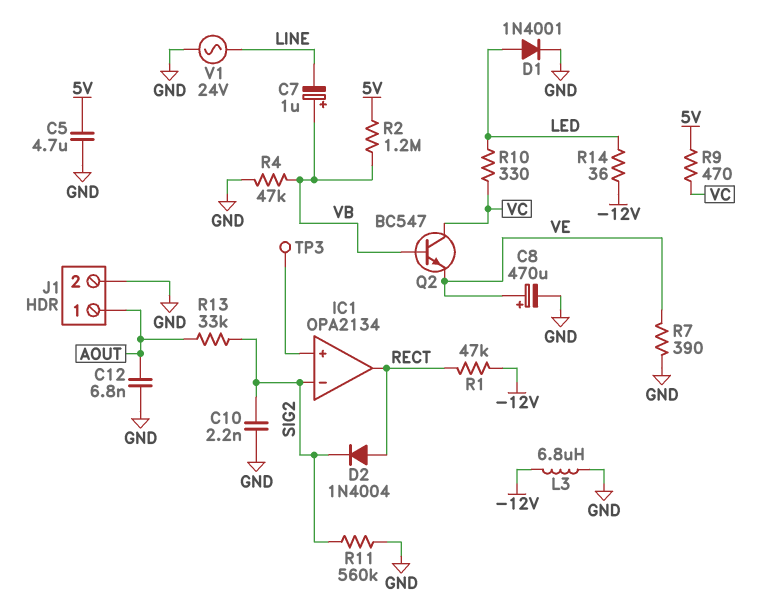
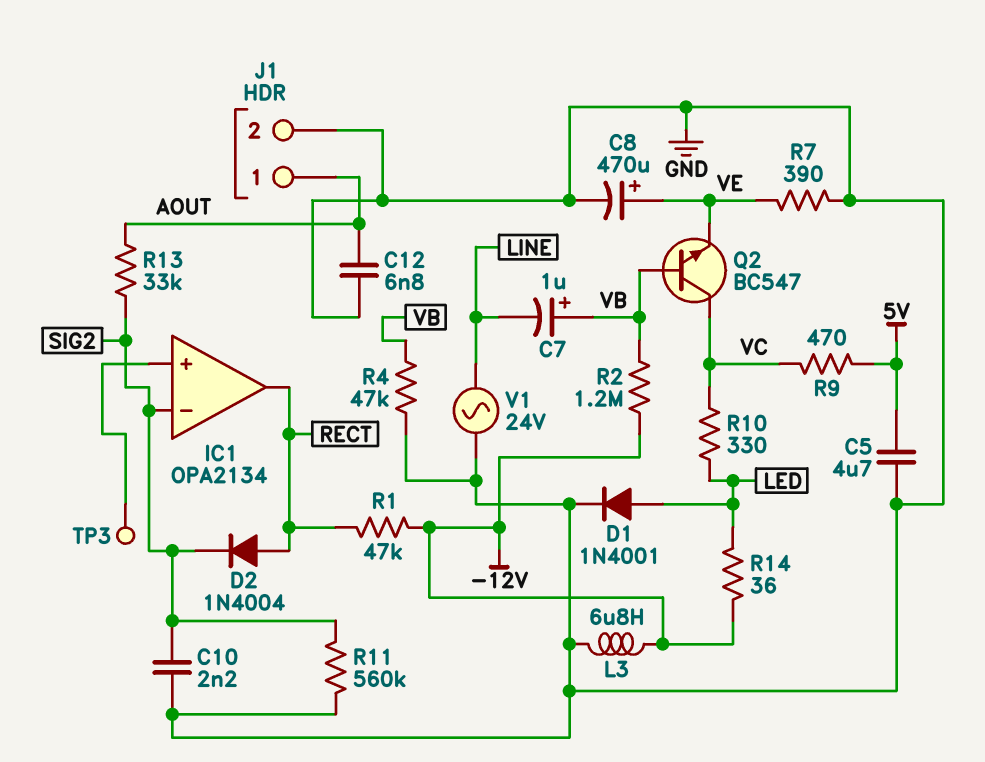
R2: 1.2M (5V, VB) -> 1.2M (-12V, VB)

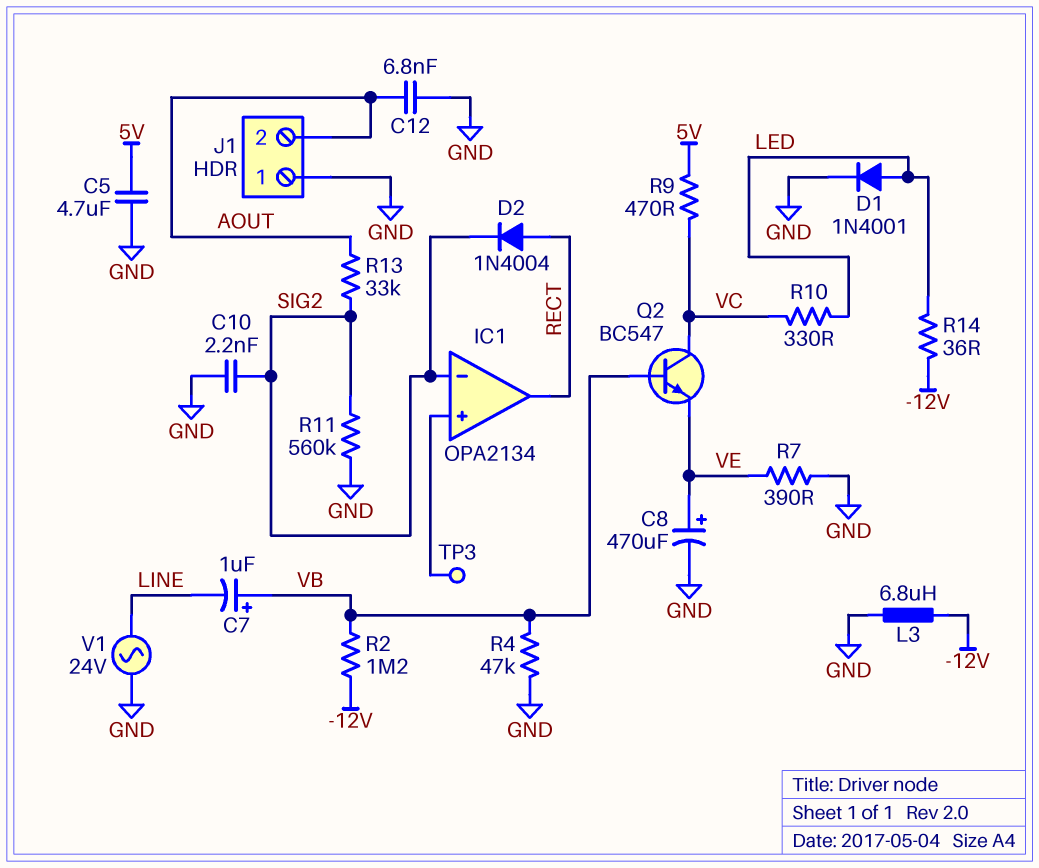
J1 pin 1: AOUT -> GND
J1 pin 2: GND -> AOUT
R1: 47k (-12V, RECT) -> none

